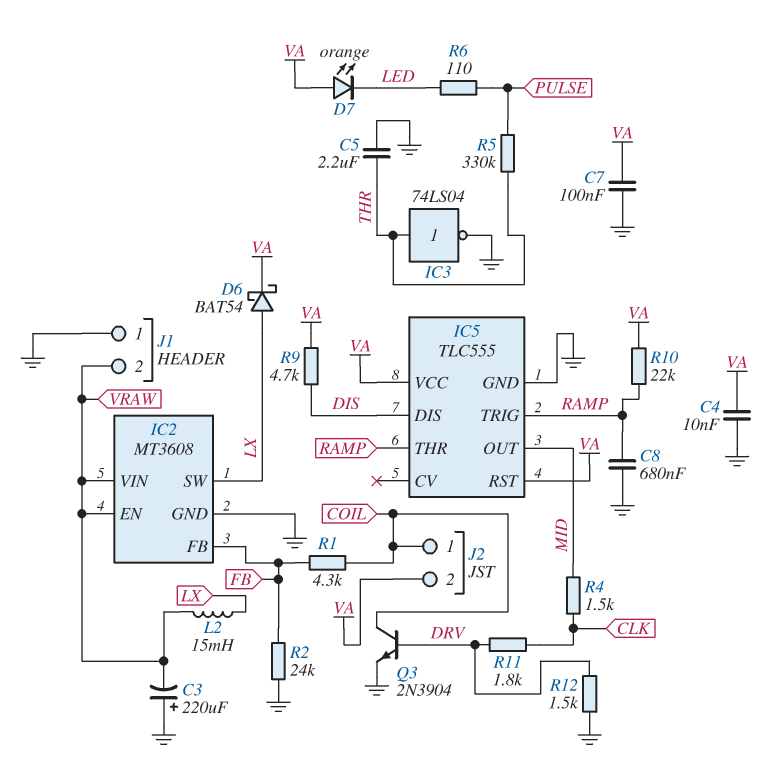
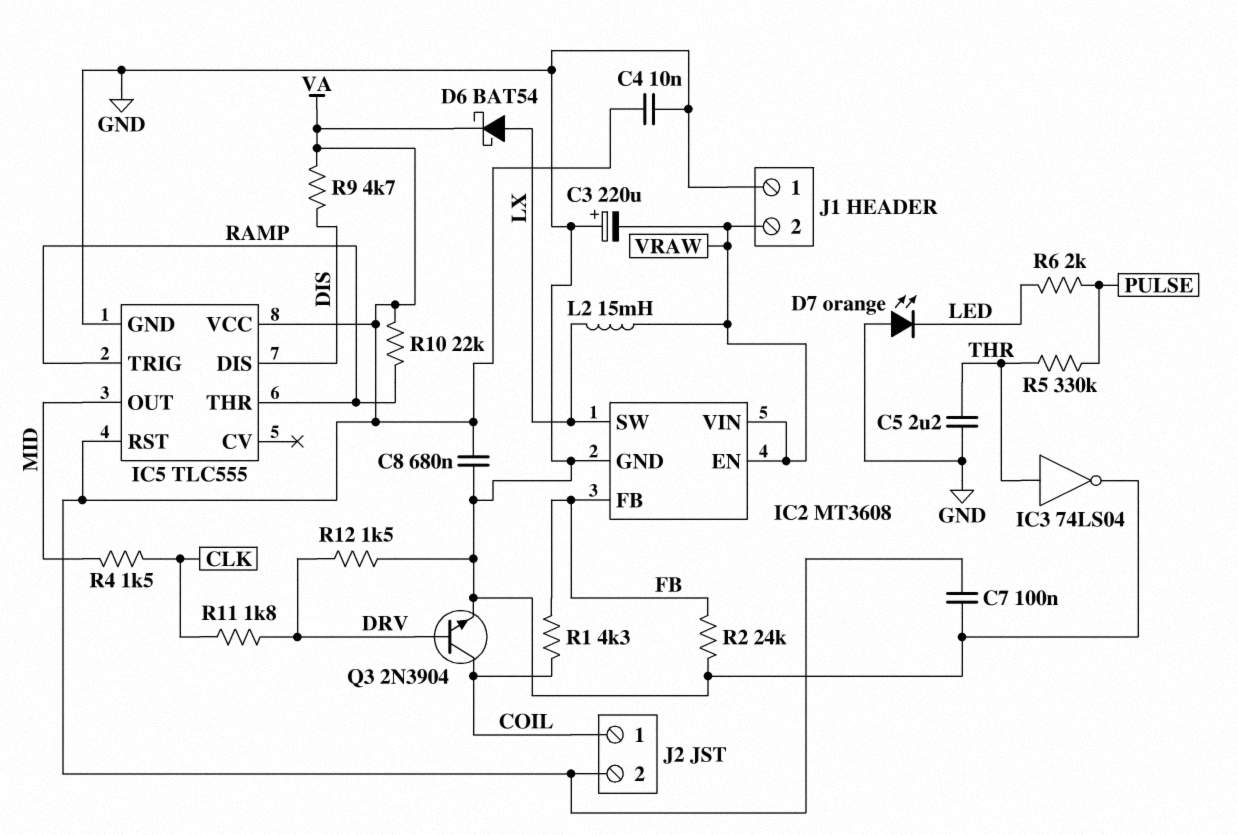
C8: 680nF (GND, RAMP) -> 680nF (GND, VA)
D7: LED orange (A VA, K LED) -> LED orange (A GND, K LED)
R6: 110 (LED, PULSE) -> 2k (LED, PULSE)

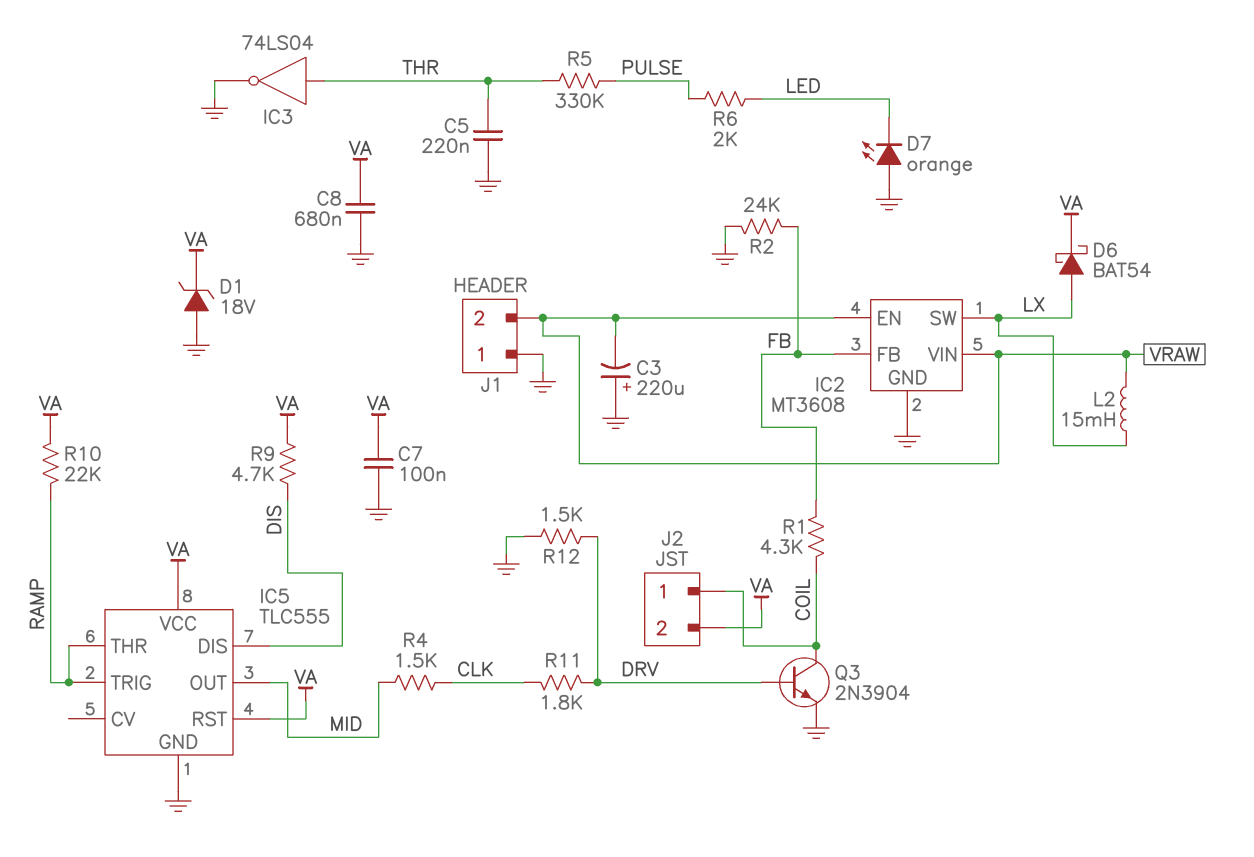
C4: 10nF (GND, VA) -> none
C5: 2.2uF (GND, THR) -> 220nF (GND, THR)
D1: none -> zener 18V (A GND, K VA)

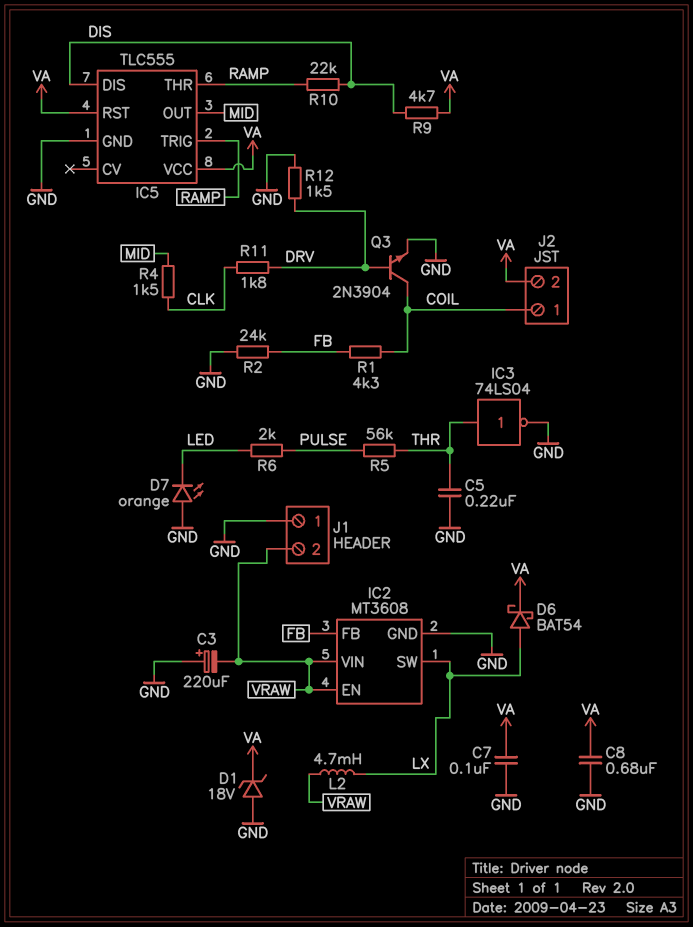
L2: 15mH (LX, VRAW) -> 4.7mH (LX, VRAW)
R5: 330k (PULSE, THR) -> 56k (PULSE, THR)
R10: 22k (RAMP, VA) -> 22k (DIS, RAMP)

